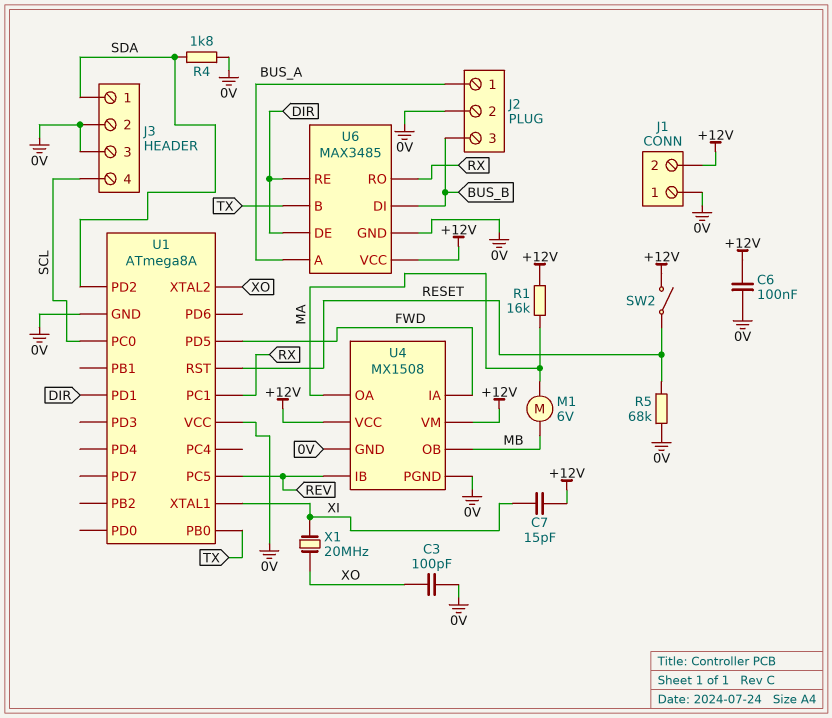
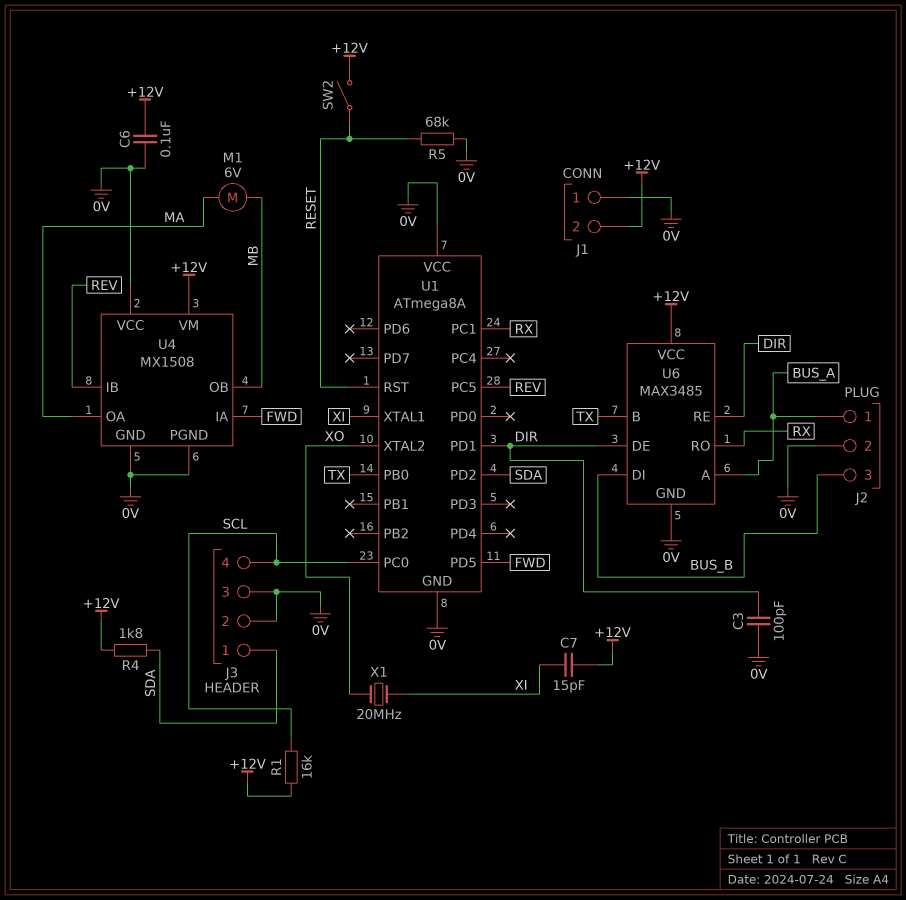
C3: 100pF (0V, XO) -> 100pF (0V, DIR)
R1: 16k (+12V, MA) -> 16k (+12V, SCL)
R4: 1.8k (0V, SDA) -> 1.8k (+12V, SDA)
U4 pin VCC: +12V -> 0V

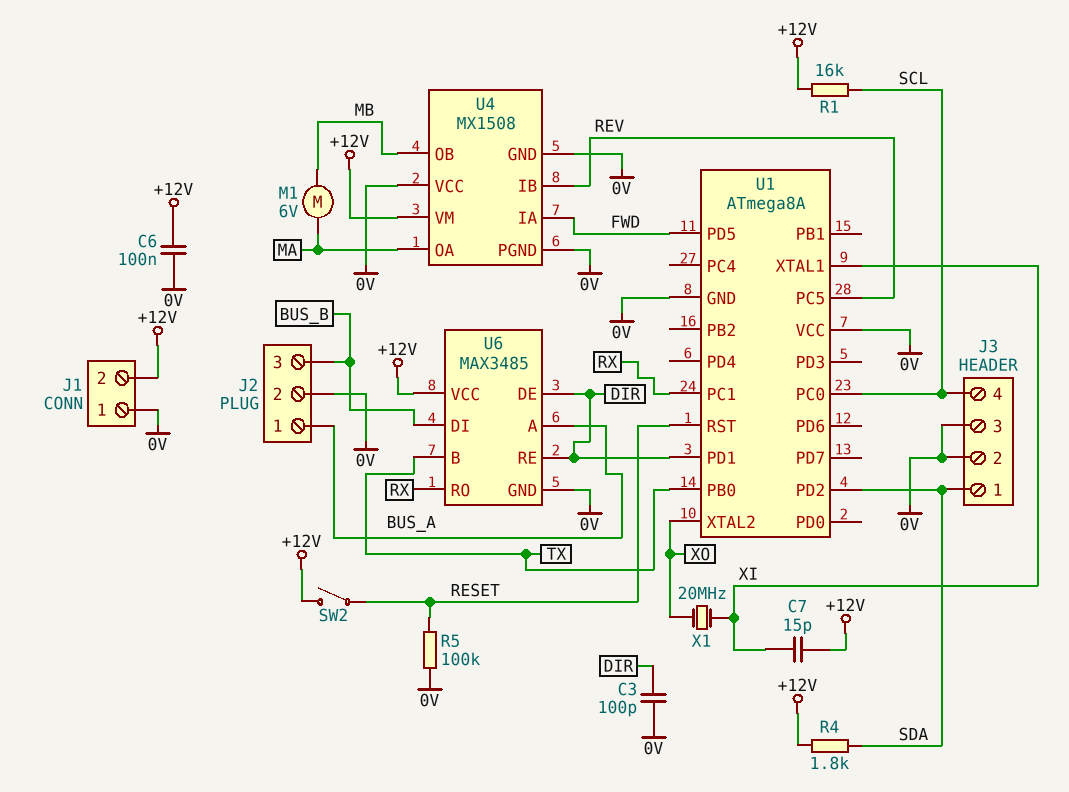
R5: 68k (0V, RESET) -> 100k (0V, RESET)

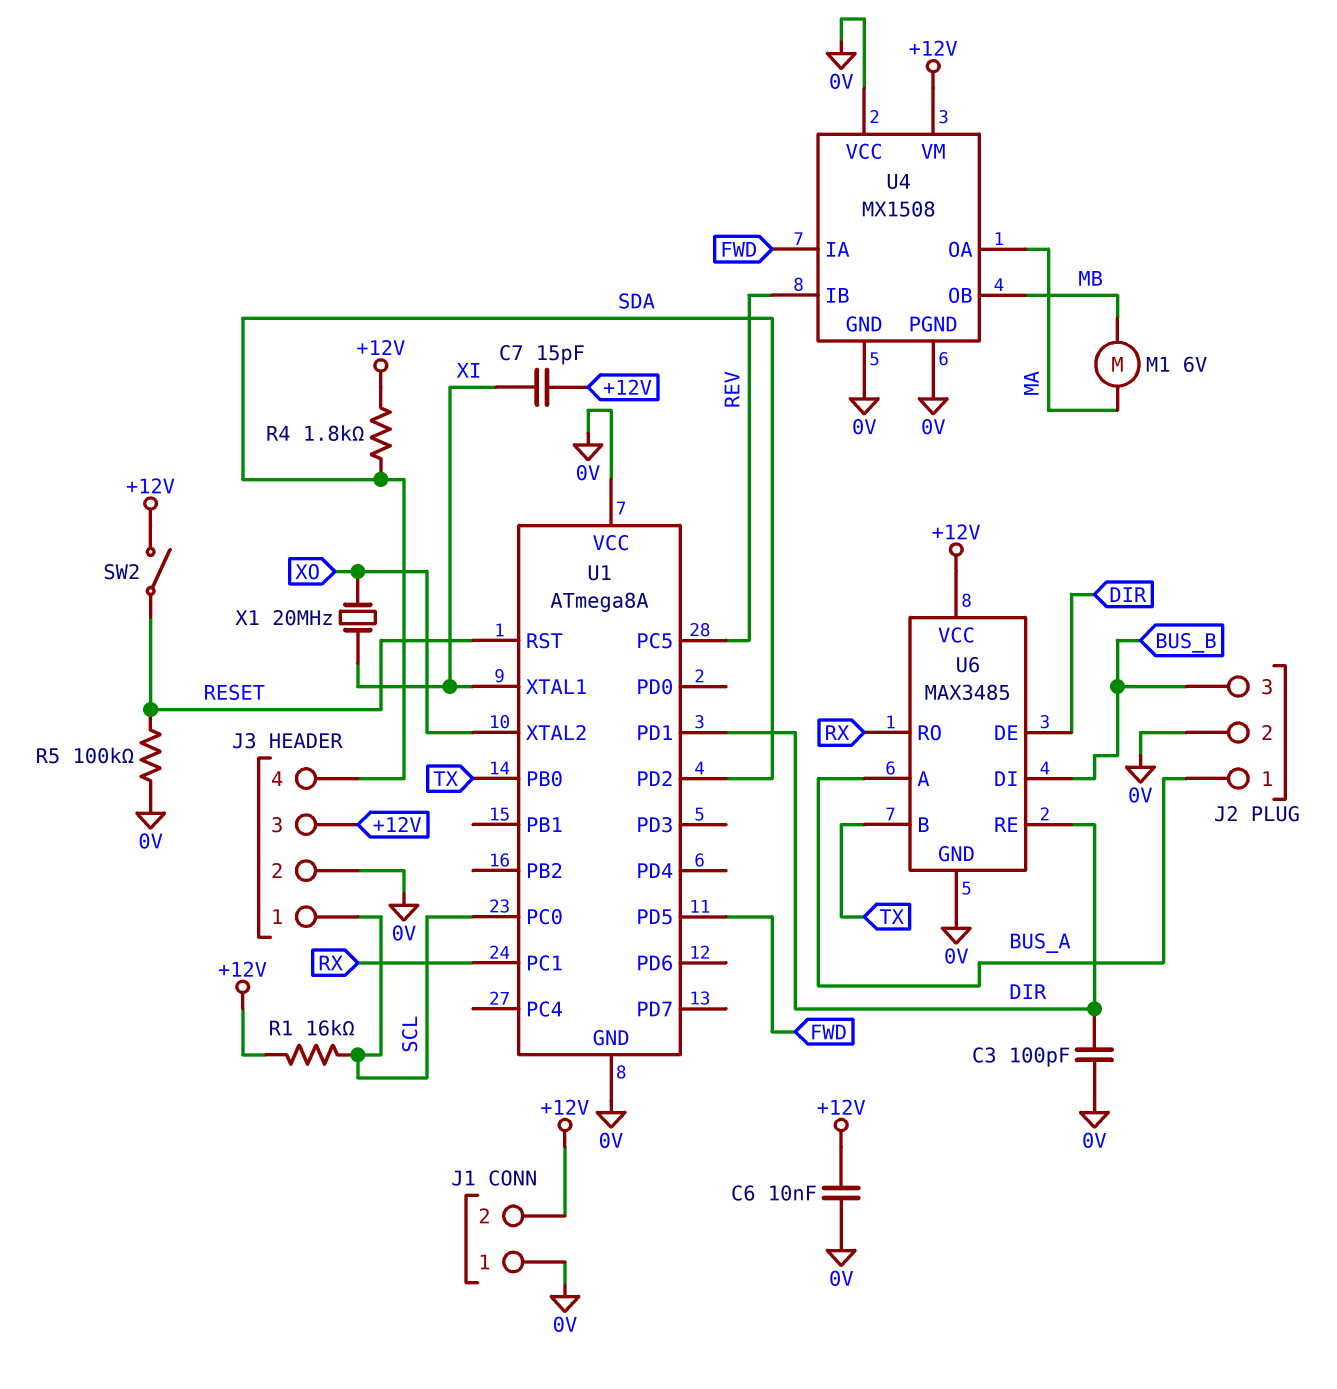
C6: 100nF (+12V, 0V) -> 10nF (+12V, 0V)
J3 pin 1: SDA -> SCL
J3 pin 3: 0V -> +12V
J3 pin 4: SCL -> SDA

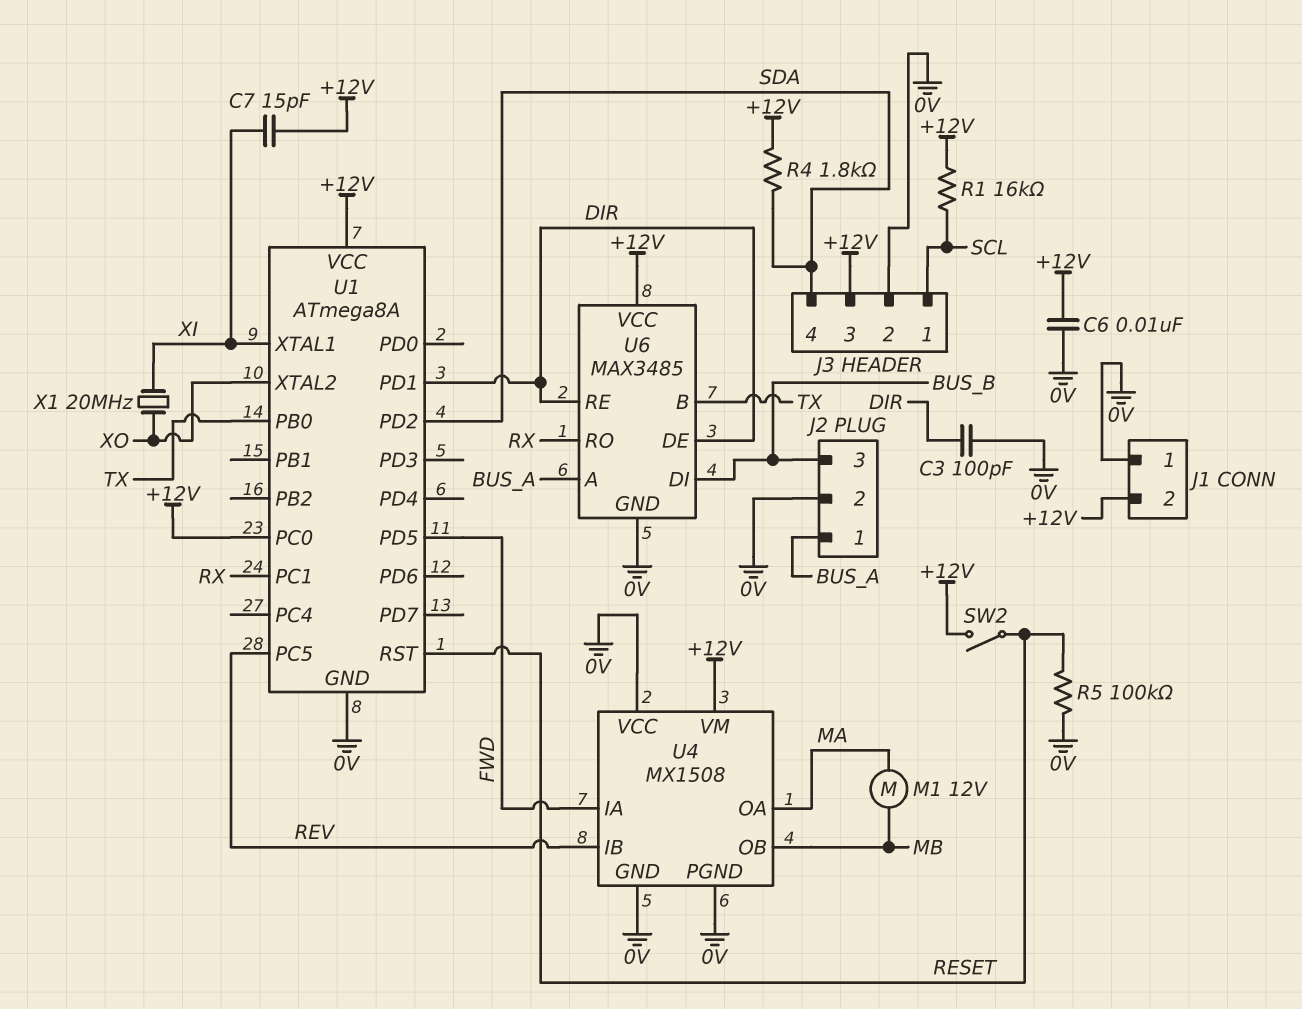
M1: motor 6V (MA, MB) -> motor 12V (MA, MB)
U1 pin PC0: SCL -> +12V
U1 pin VCC: 0V -> +12V

